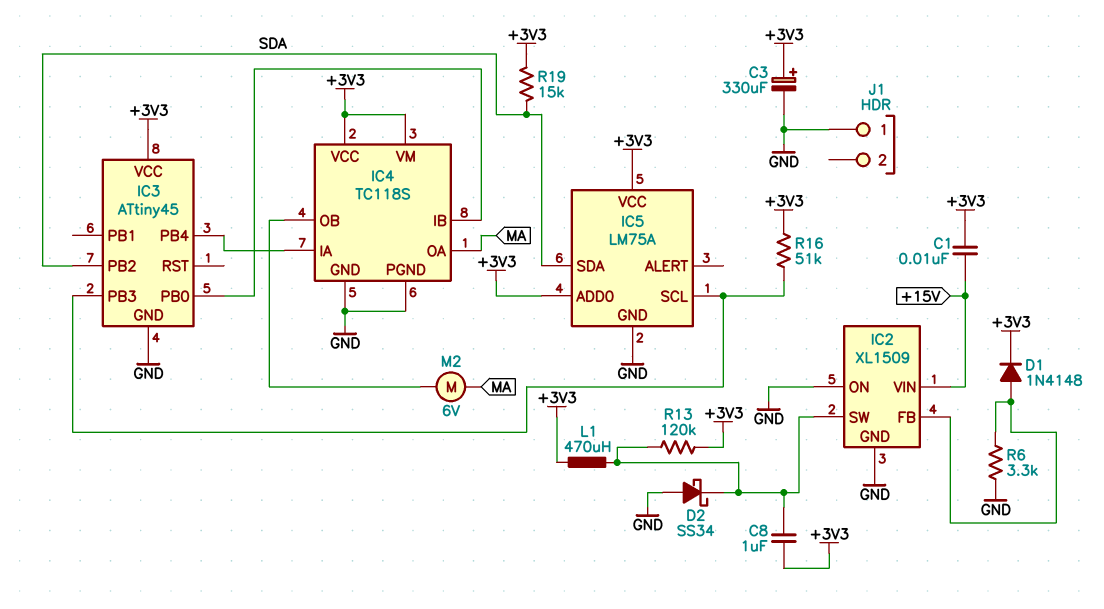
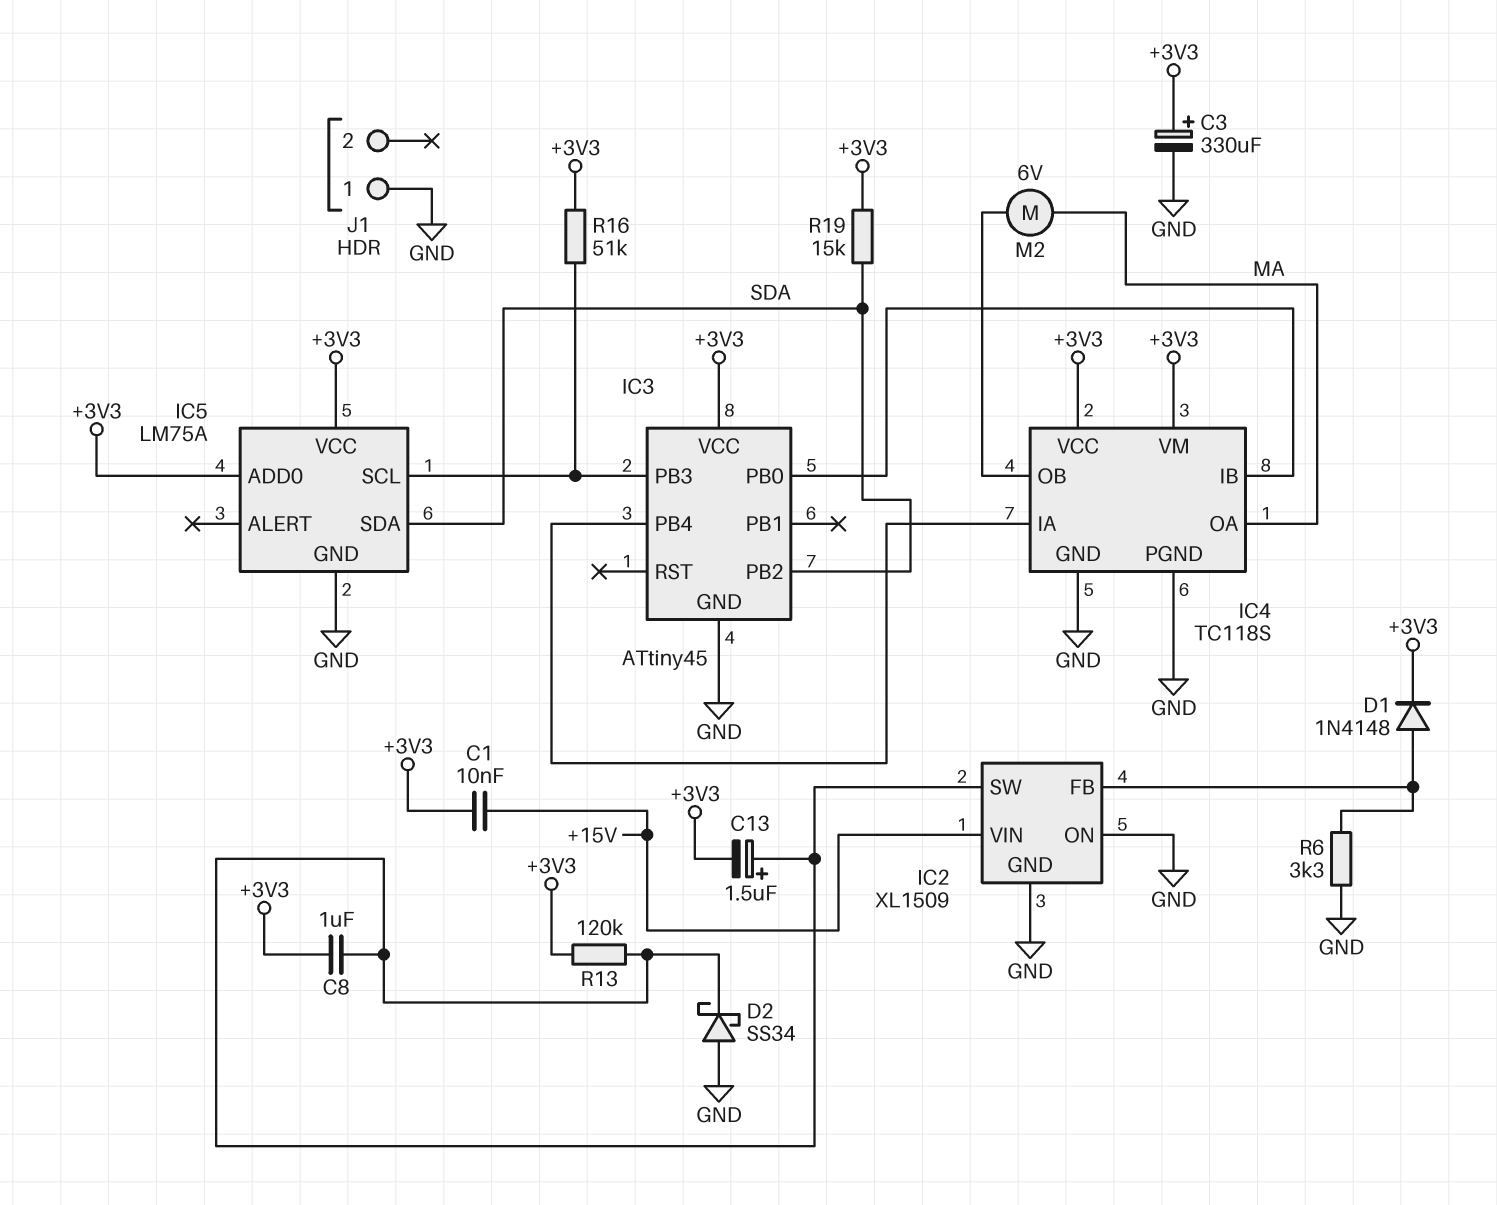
C13: none -> 1.5uF (plus IC2/SW, minus +3V3)
L1: 470uH (+3V3, IC2/SW) -> none

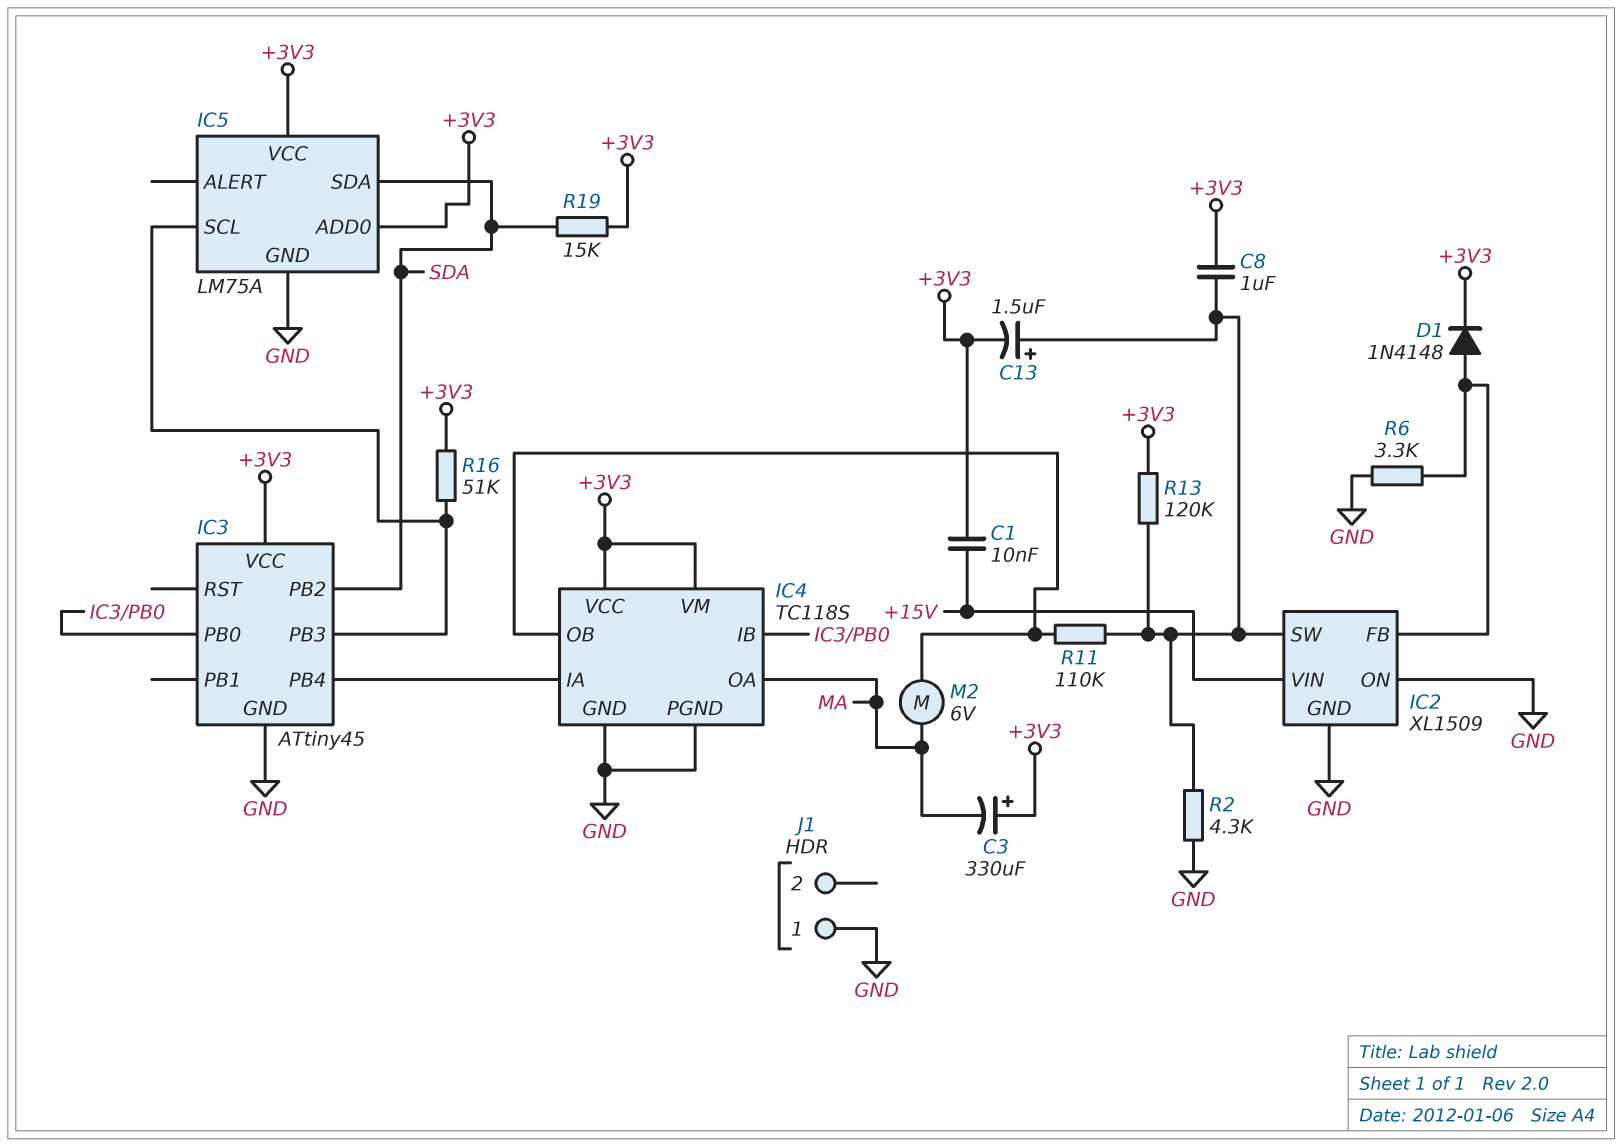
C3: 330uF (plus +3V3, minus GND) -> 330uF (plus +3V3, minus MA)
D2: schottky SS34 (A GND, K IC2/SW) -> none
R2: none -> 4.3k (GND, IC2/SW)
R11: none -> 110k (IC2/SW, IC4/OB)

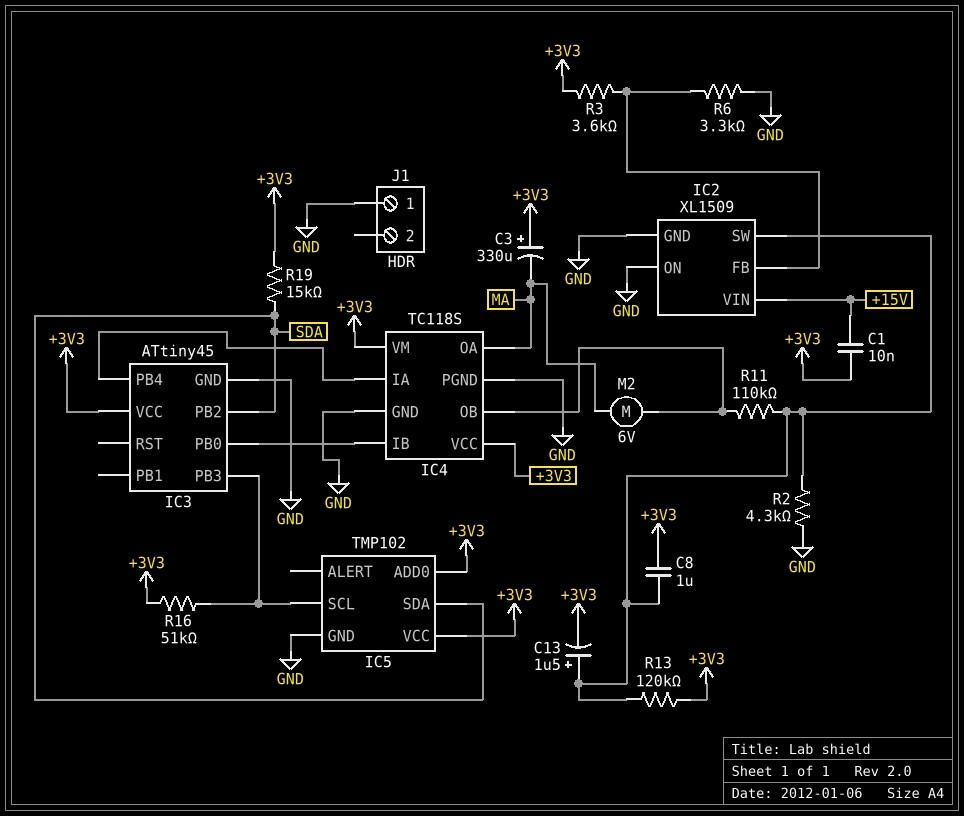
D1: diode 1N4148 (A IC2/FB, K +3V3) -> none
IC5: LM75A -> TMP102
R3: none -> 3.6k (+3V3, IC2/FB)

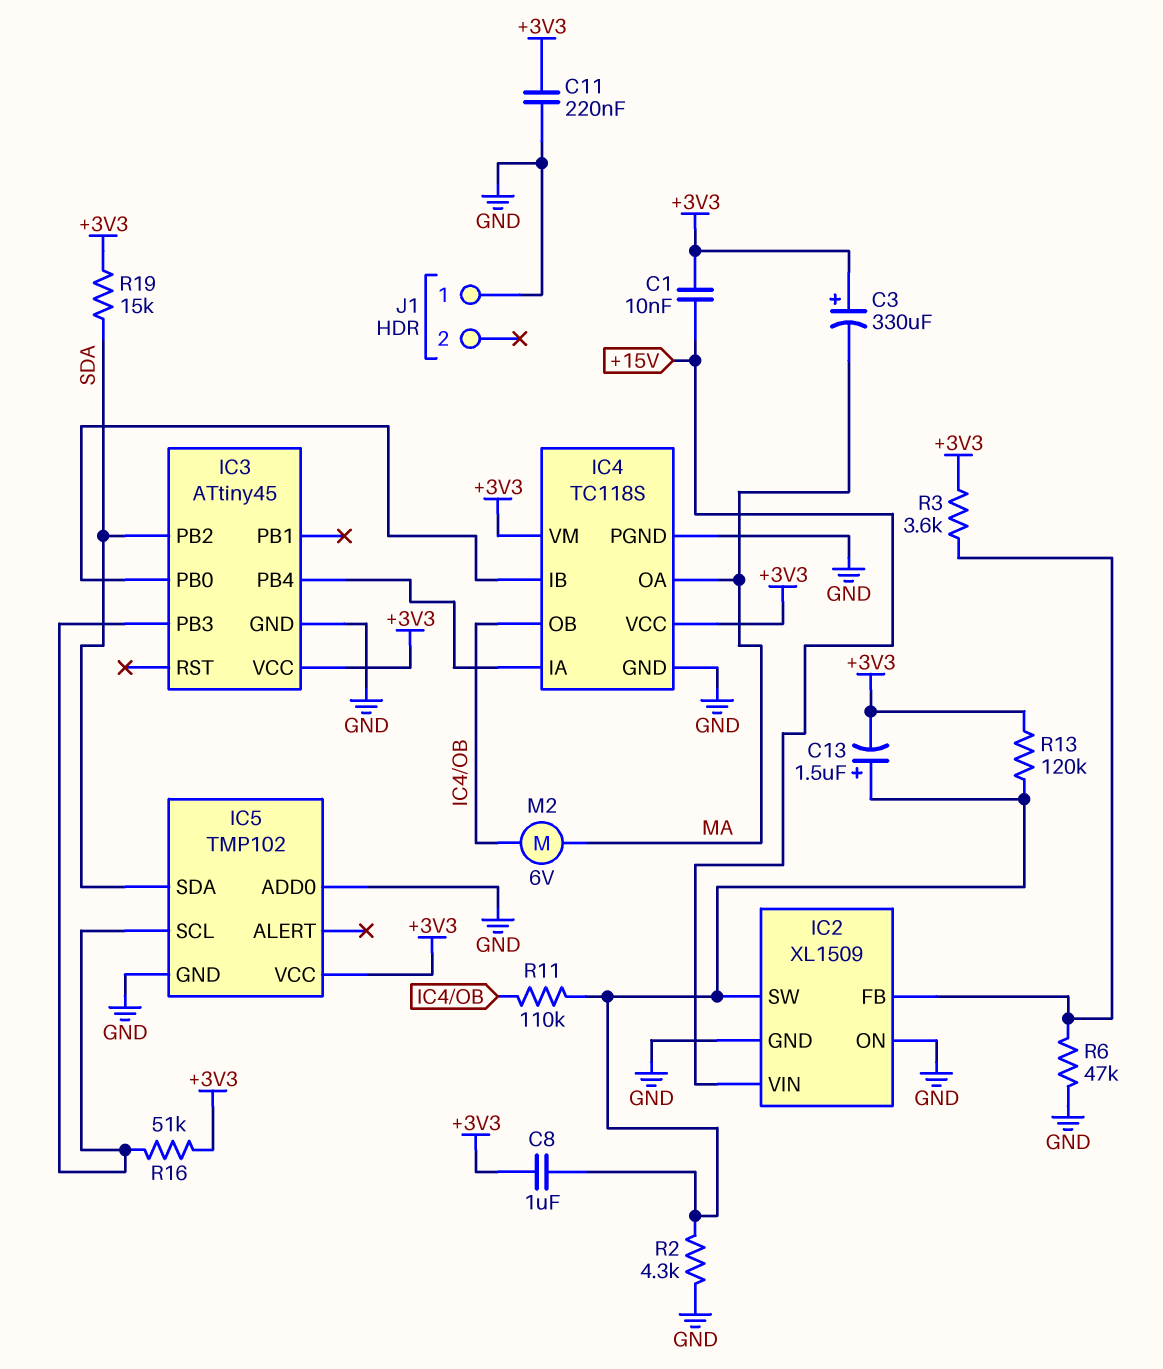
C11: none -> 220nF (+3V3, GND)
IC5 pin ADD0: +3V3 -> GND
R6: 3.3k (GND, IC2/FB) -> 47k (GND, IC2/FB)

